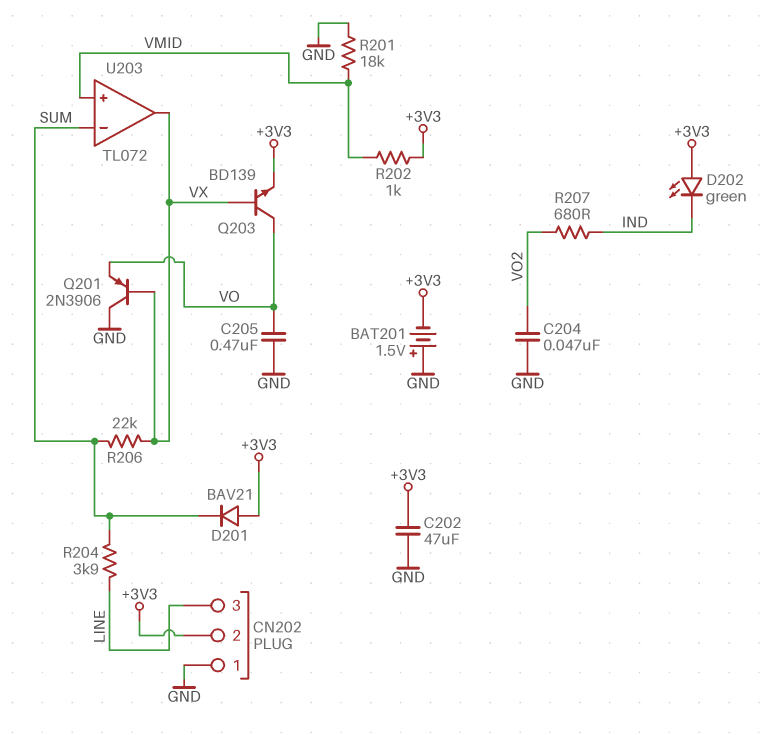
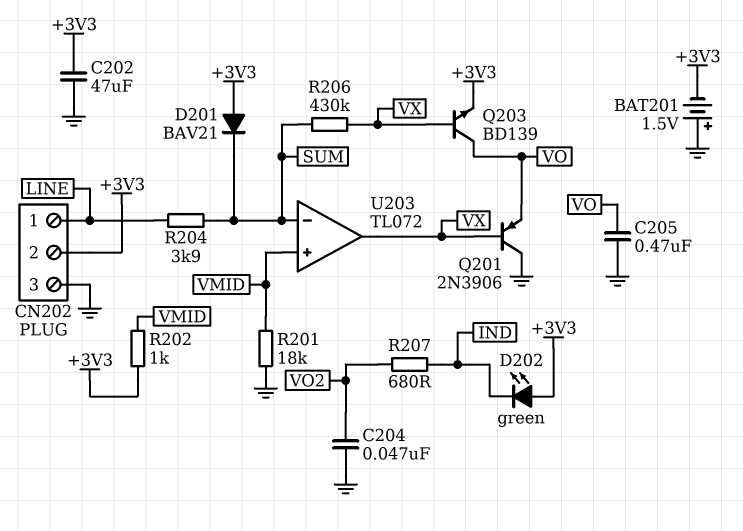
CN202 pin 1: GND -> LINE
CN202 pin 3: LINE -> GND
R206: 22k (SUM, VX) -> 430k (SUM, VX)

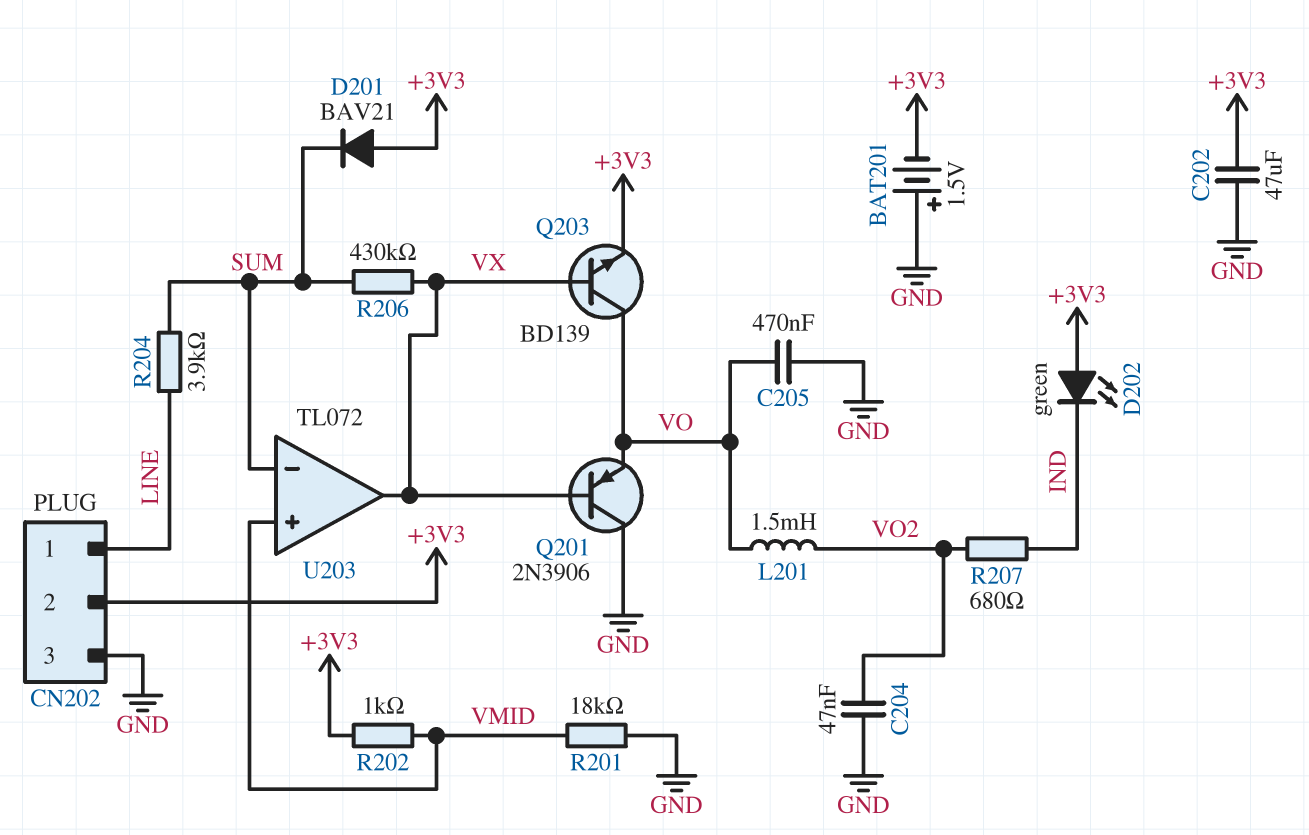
L201: none -> 1.5mH (VO, VO2)

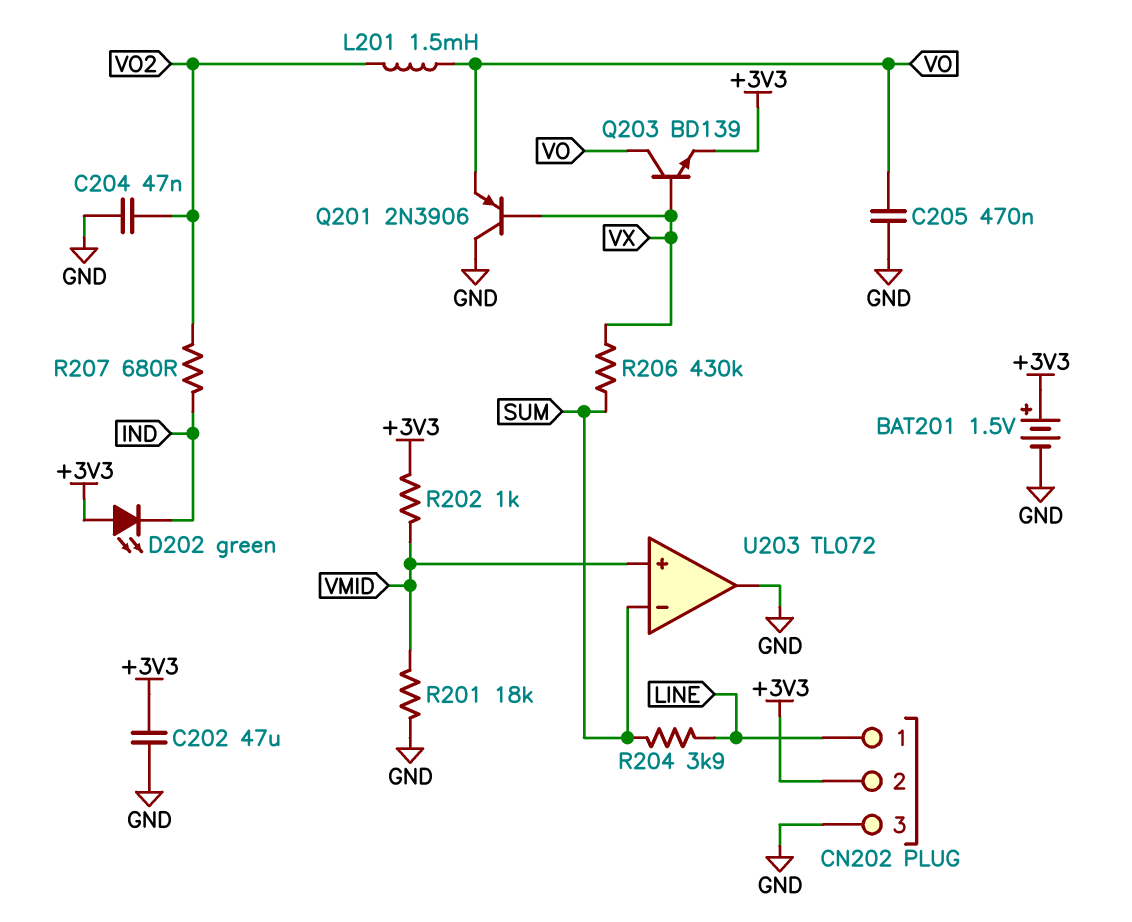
BAT201: 1.5V (plus GND, minus +3V3) -> 1.5V (plus +3V3, minus GND)
D201: diode BAV21 (A +3V3, K SUM) -> none
U203 pin out: VX -> GND

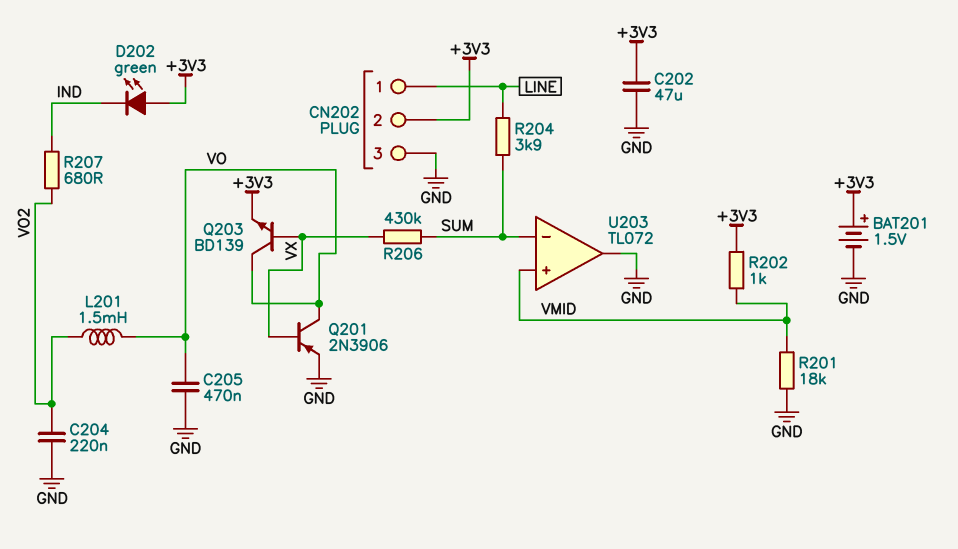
C204: 47nF (GND, VO2) -> 220nF (GND, VO2)
Q201: PNP 2N3906 (B VX, C GND, E VO) -> PNP 2N3906 (B VX, C VO, E GND)

